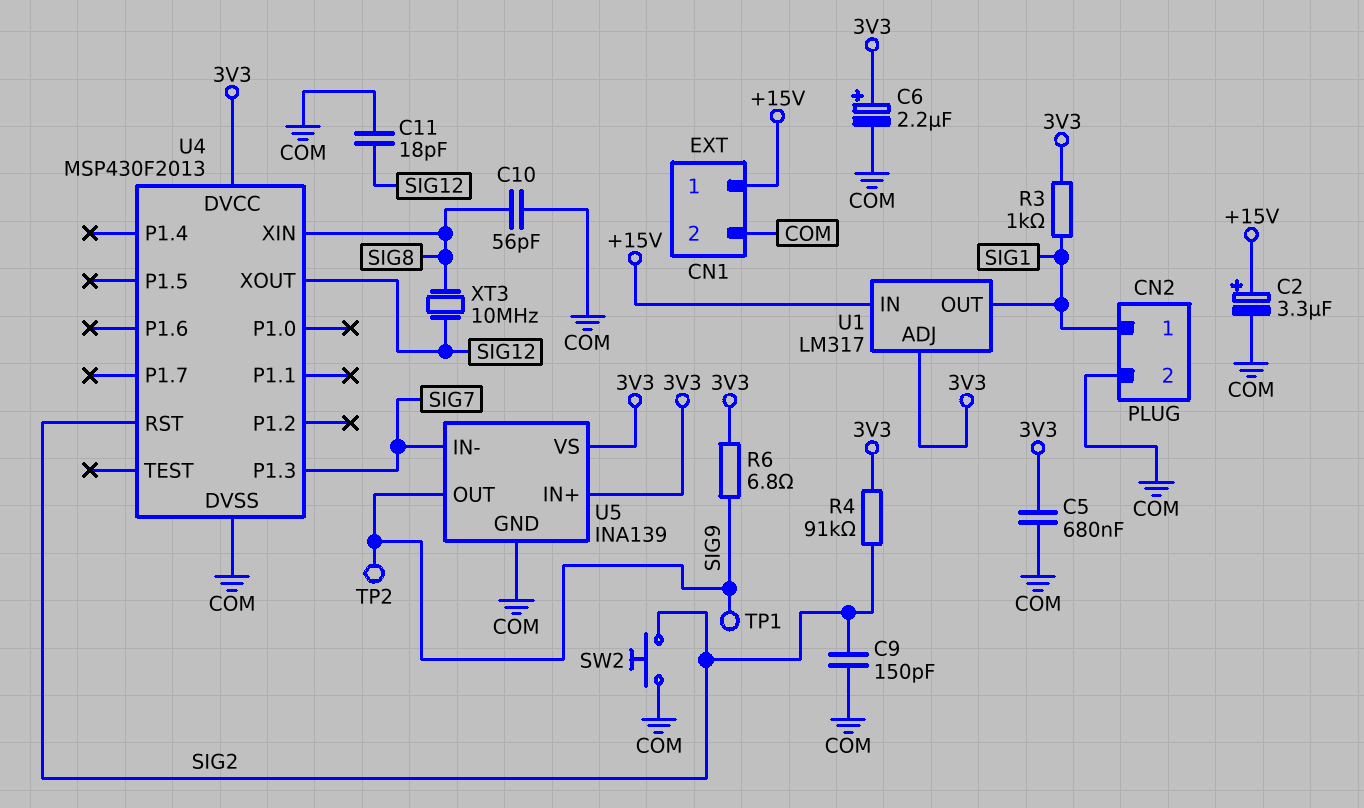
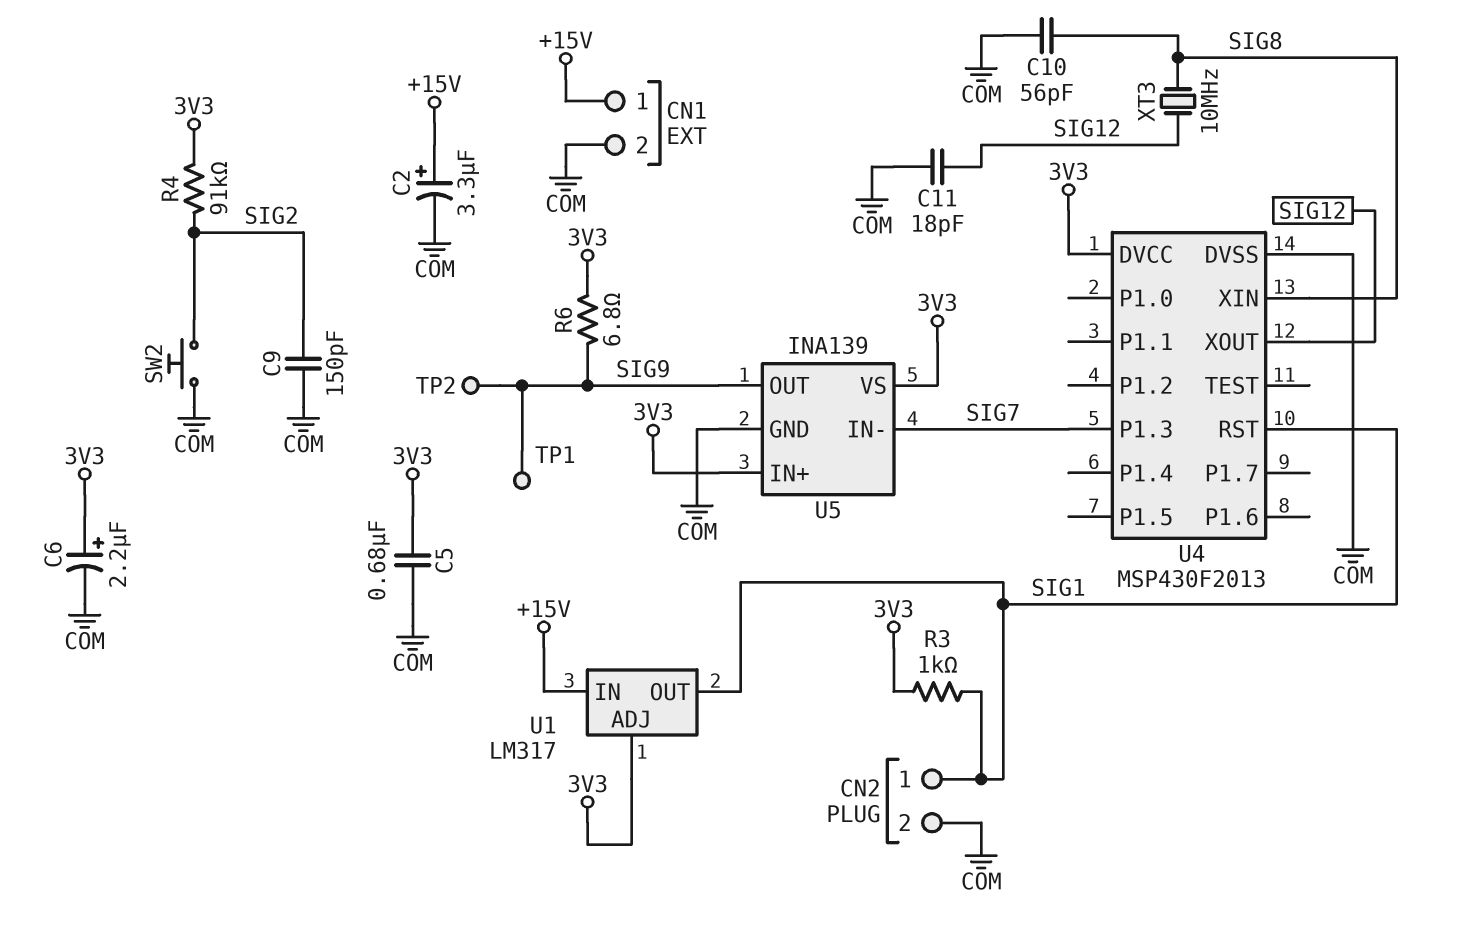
U4 pin RST: SIG2 -> SIG1

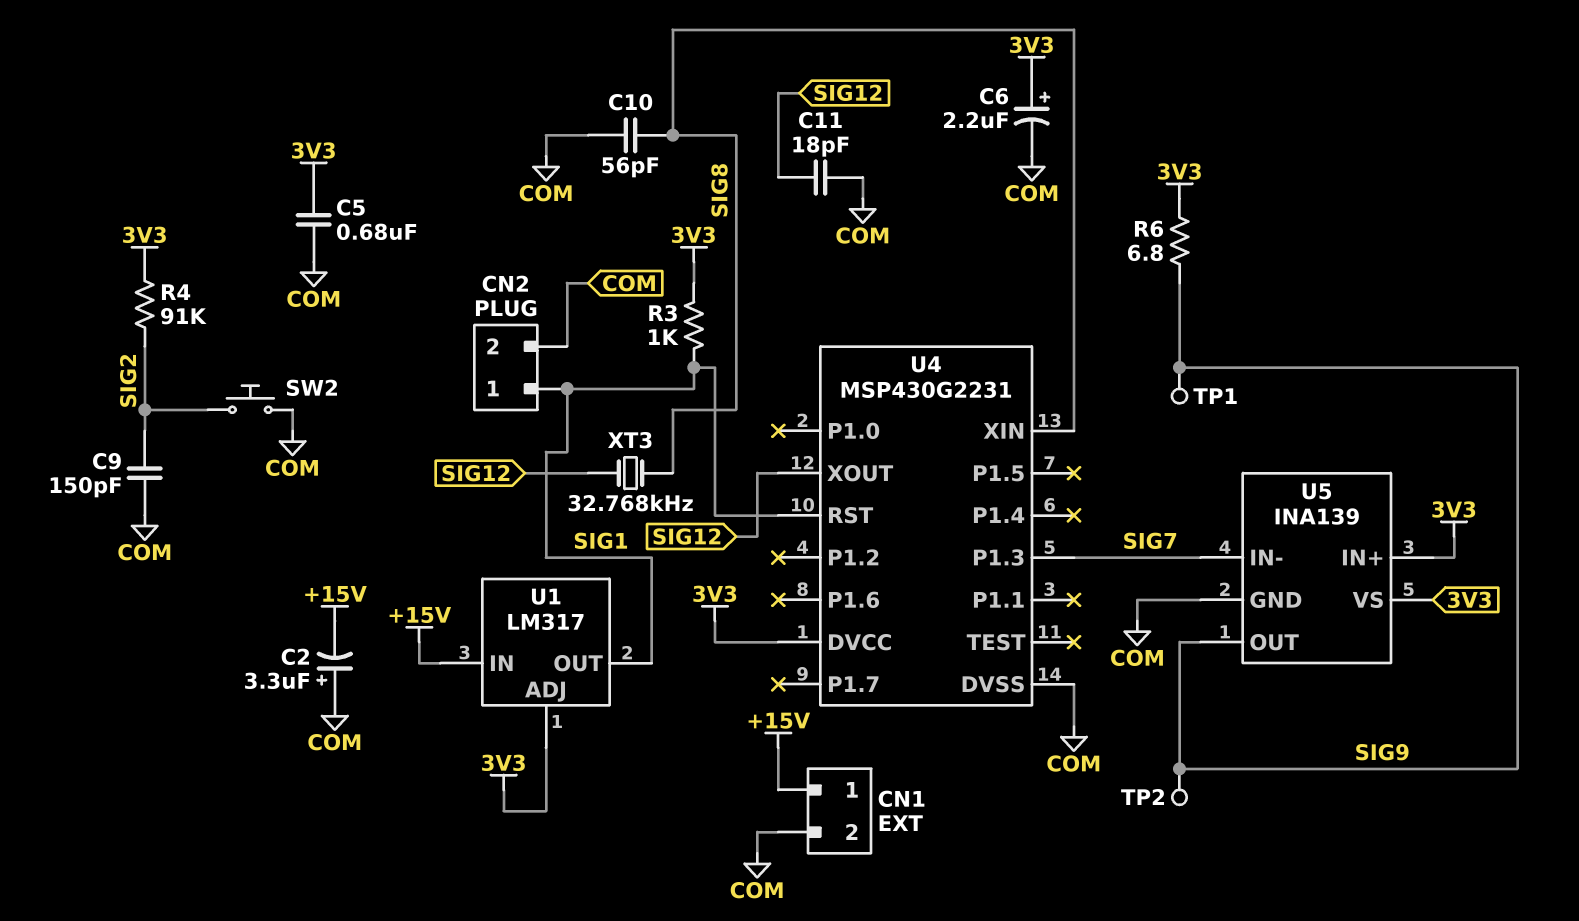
C2: 3.3uF (plus +15V, minus COM) -> 3.3uF (plus COM, minus +15V)
U4: MSP430F2013 -> MSP430G2231
XT3: 10MHz (SIG8, SIG12) -> 32.768kHz (SIG8, SIG12)

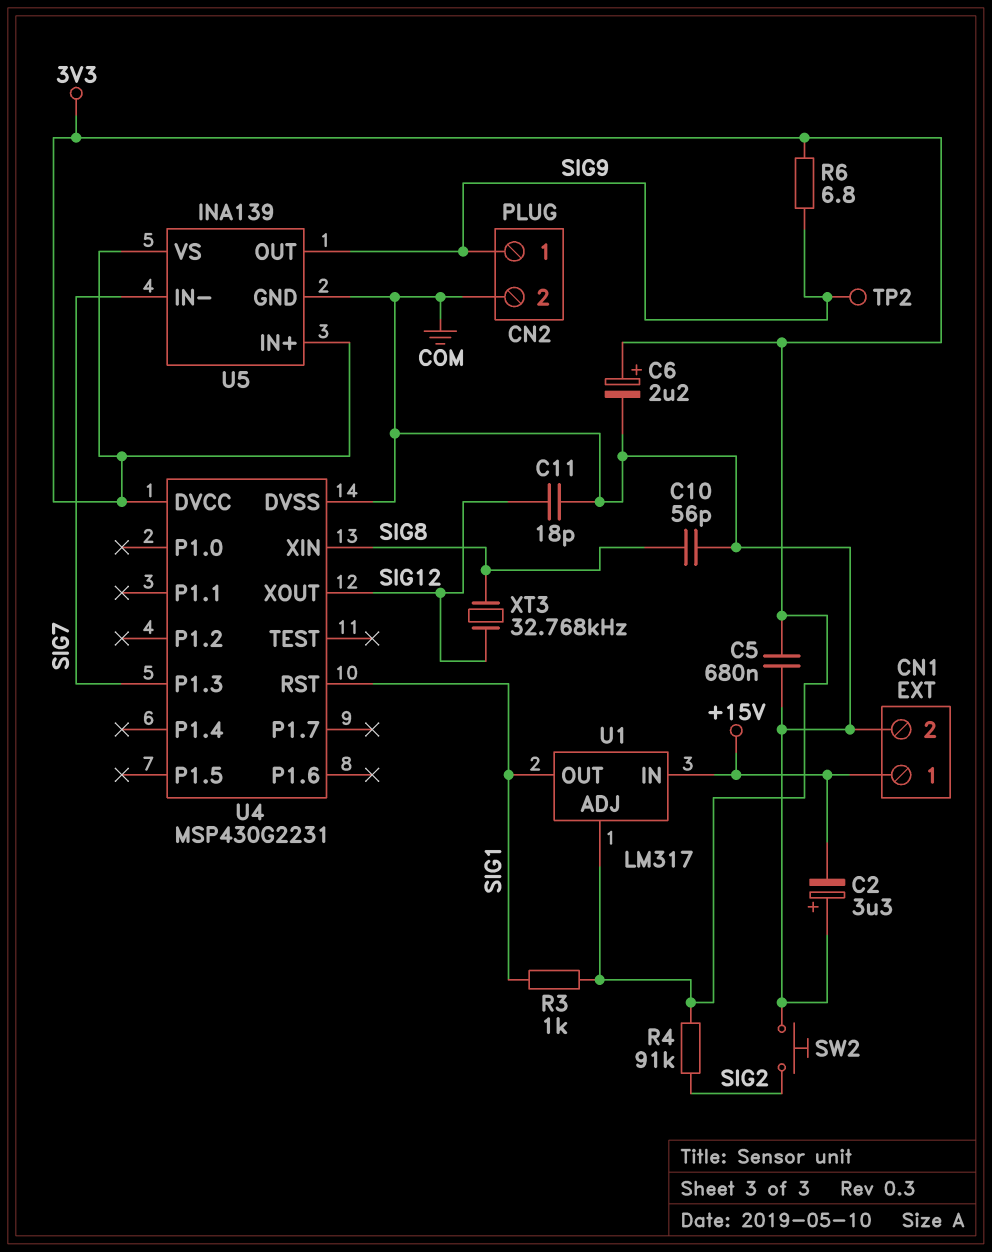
C9: 150pF (COM, SIG2) -> none
CN2 pin 1: SIG1 -> SIG9
TP1: test point (SIG9) -> none

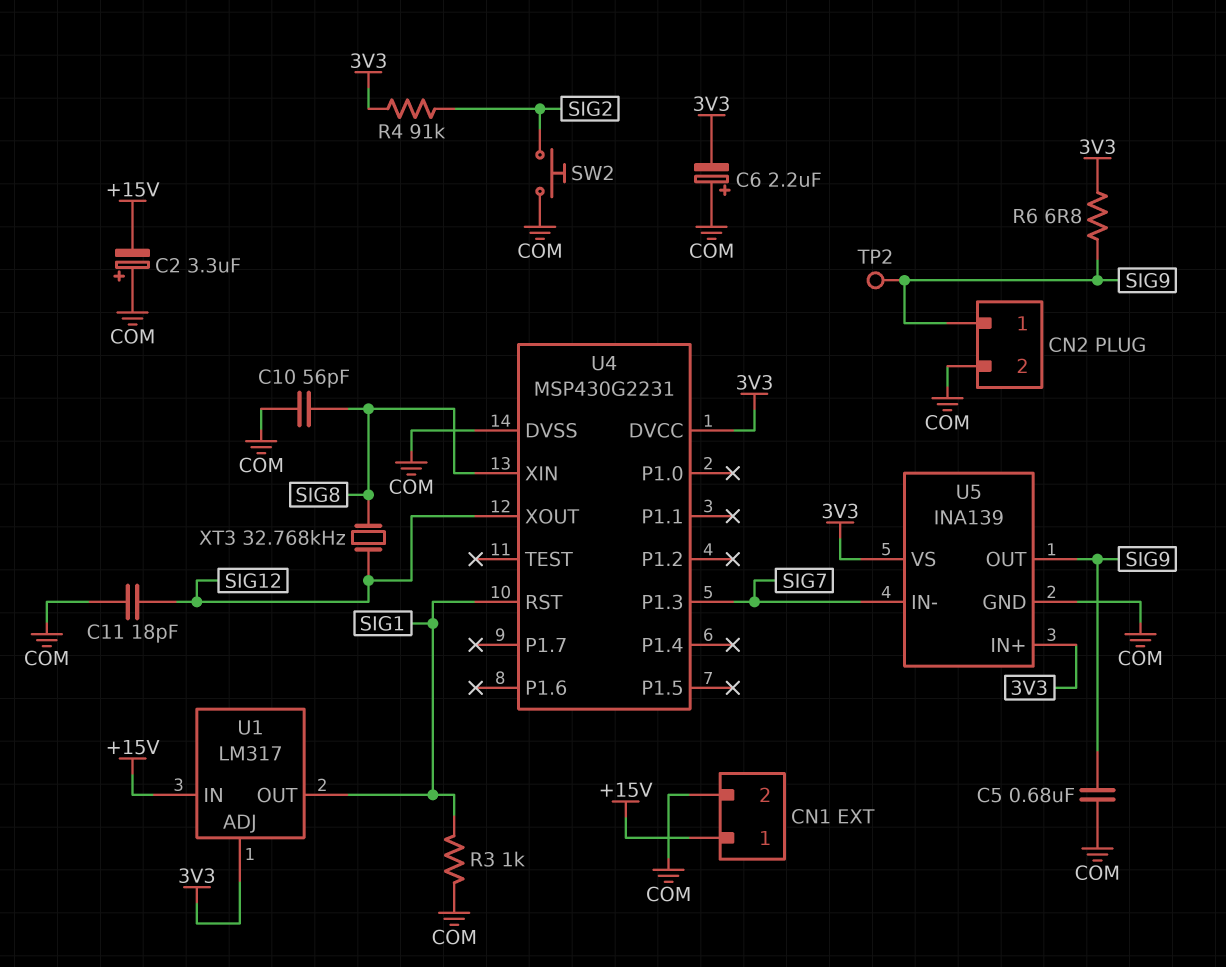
C5: 680nF (3V3, COM) -> 680nF (COM, SIG9)
C6: 2.2uF (plus 3V3, minus COM) -> 2.2uF (plus COM, minus 3V3)
R3: 1k (3V3, SIG1) -> 1k (COM, SIG1)

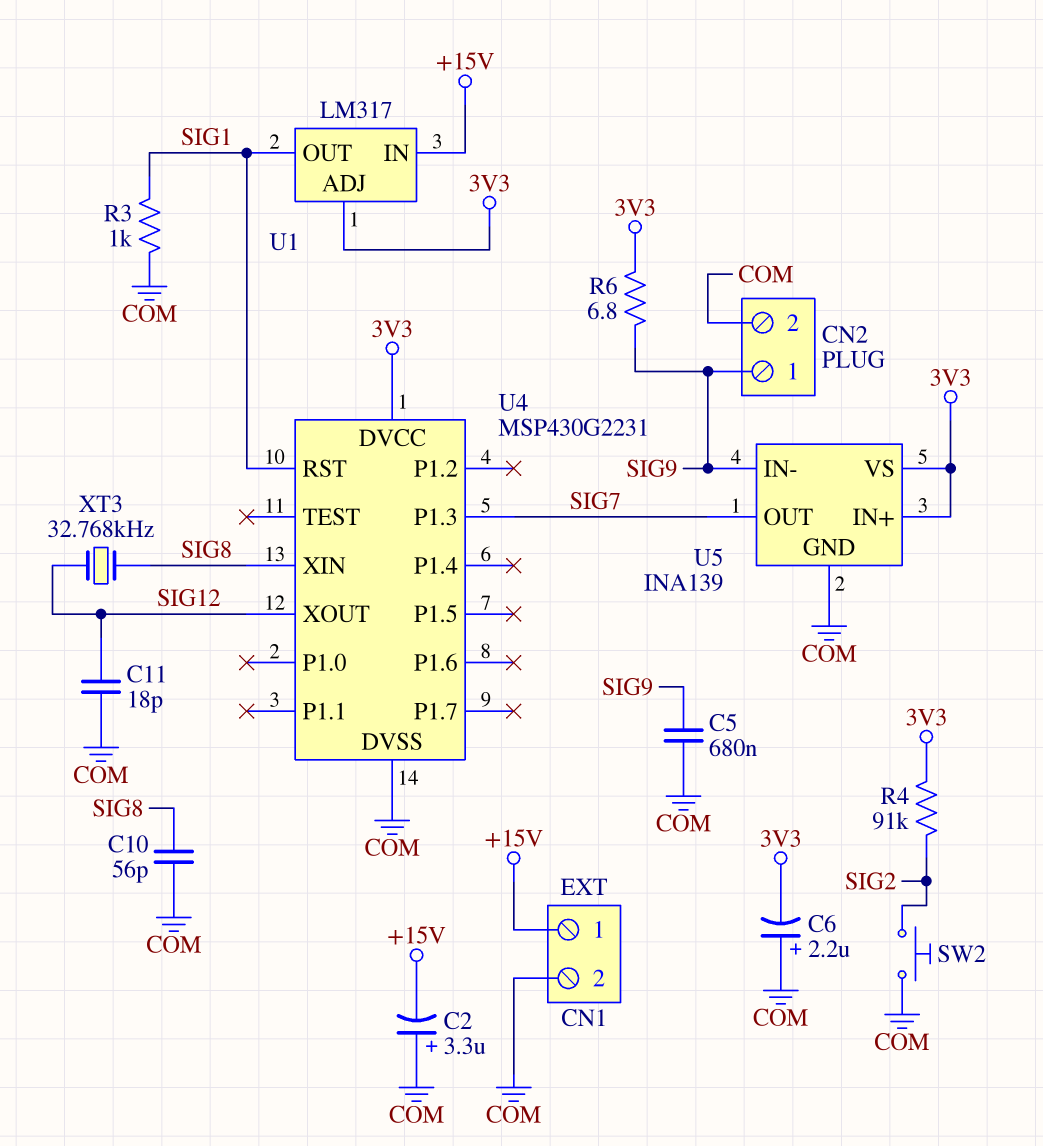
TP2: test point (SIG9) -> none
U5 pin IN-: SIG7 -> SIG9
U5 pin OUT: SIG9 -> SIG7

